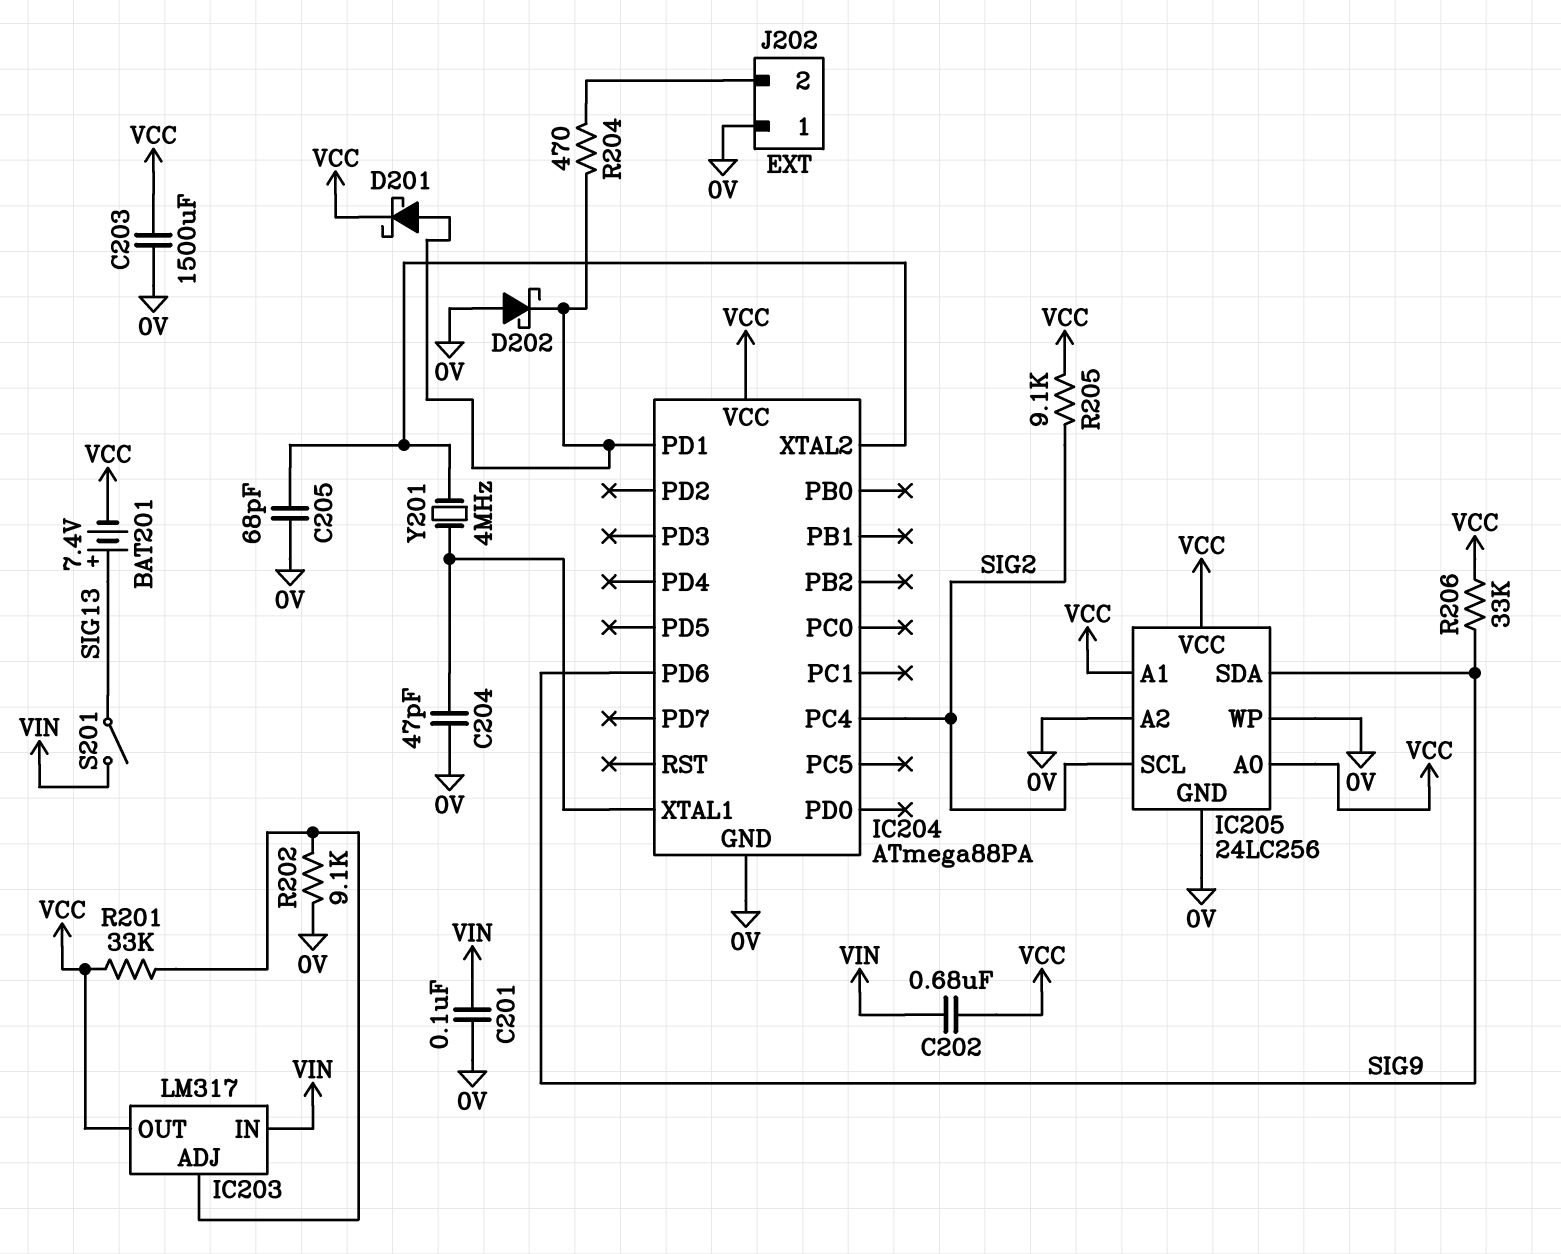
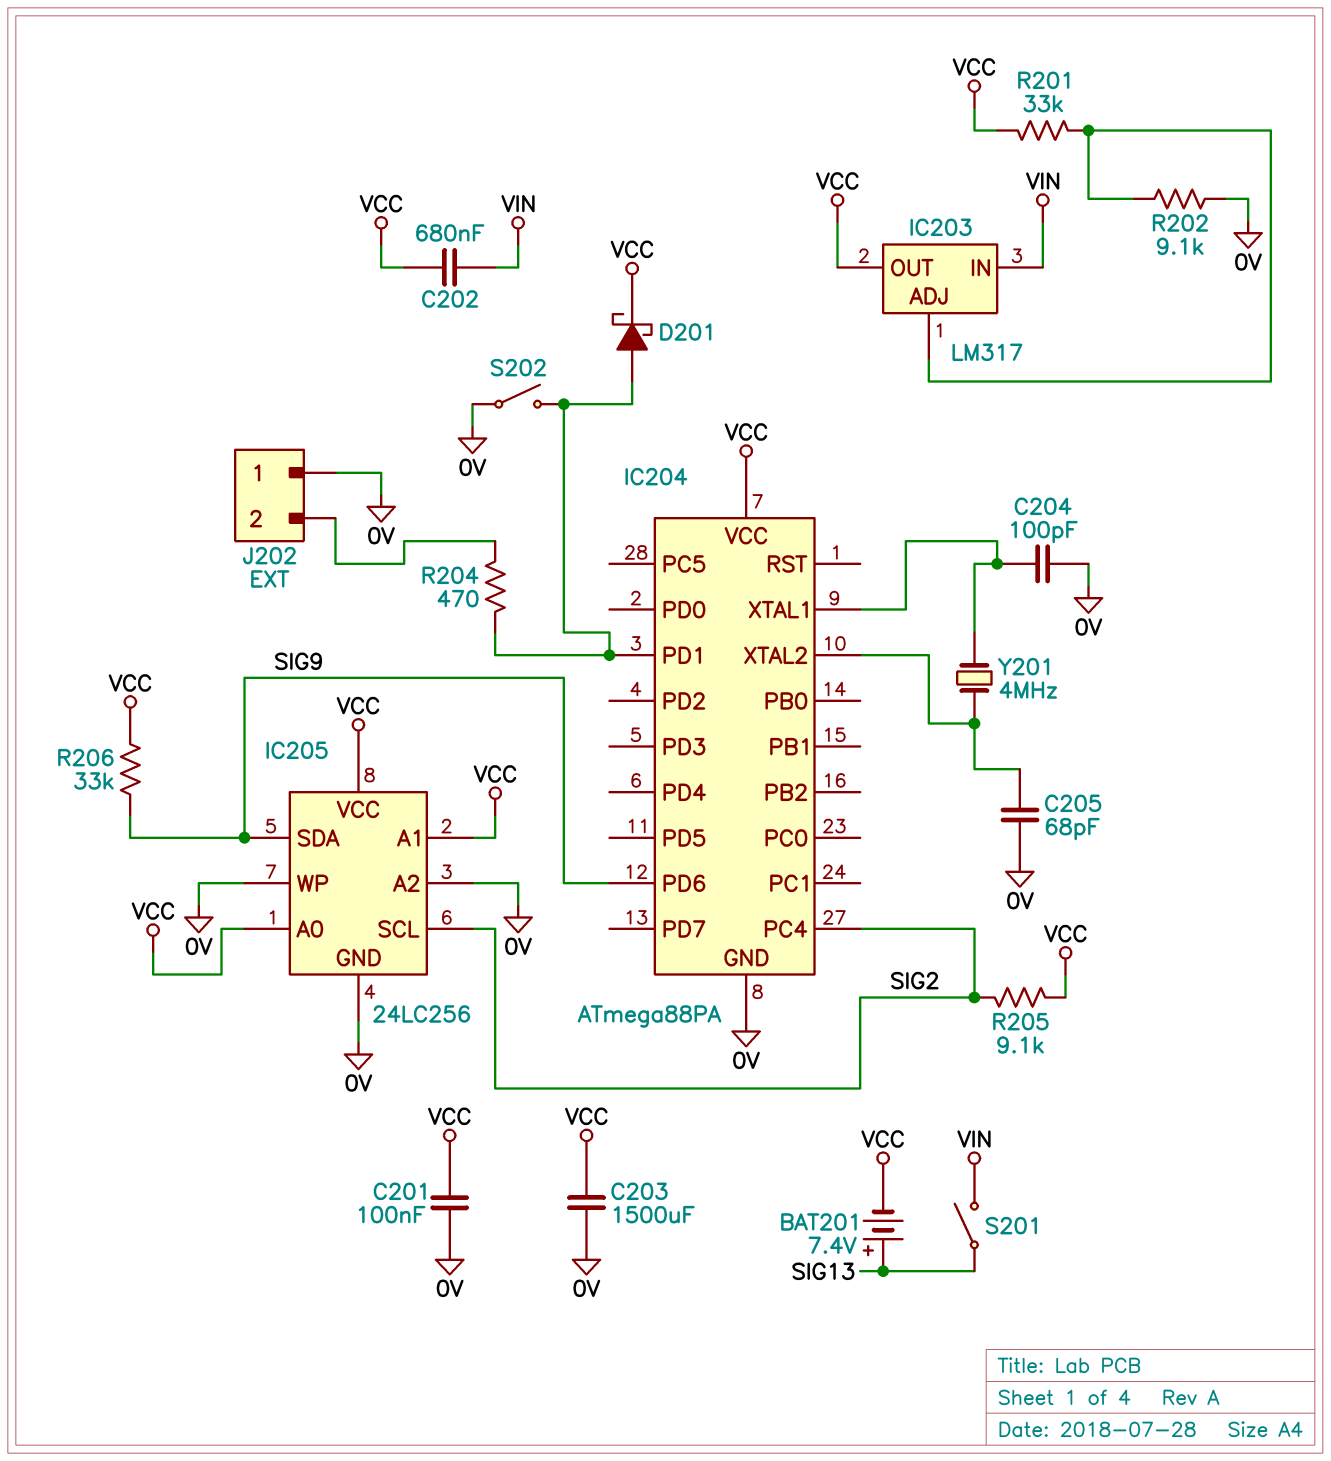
C201: 100nF (0V, VIN) -> 100nF (0V, VCC)
C204: 47pF (0V, IC204/XTAL1) -> 100pF (0V, IC204/XTAL1)
D202: schottky (A 0V, K IC204/PD1) -> none
S202: none -> switch (0V, IC204/PD1)

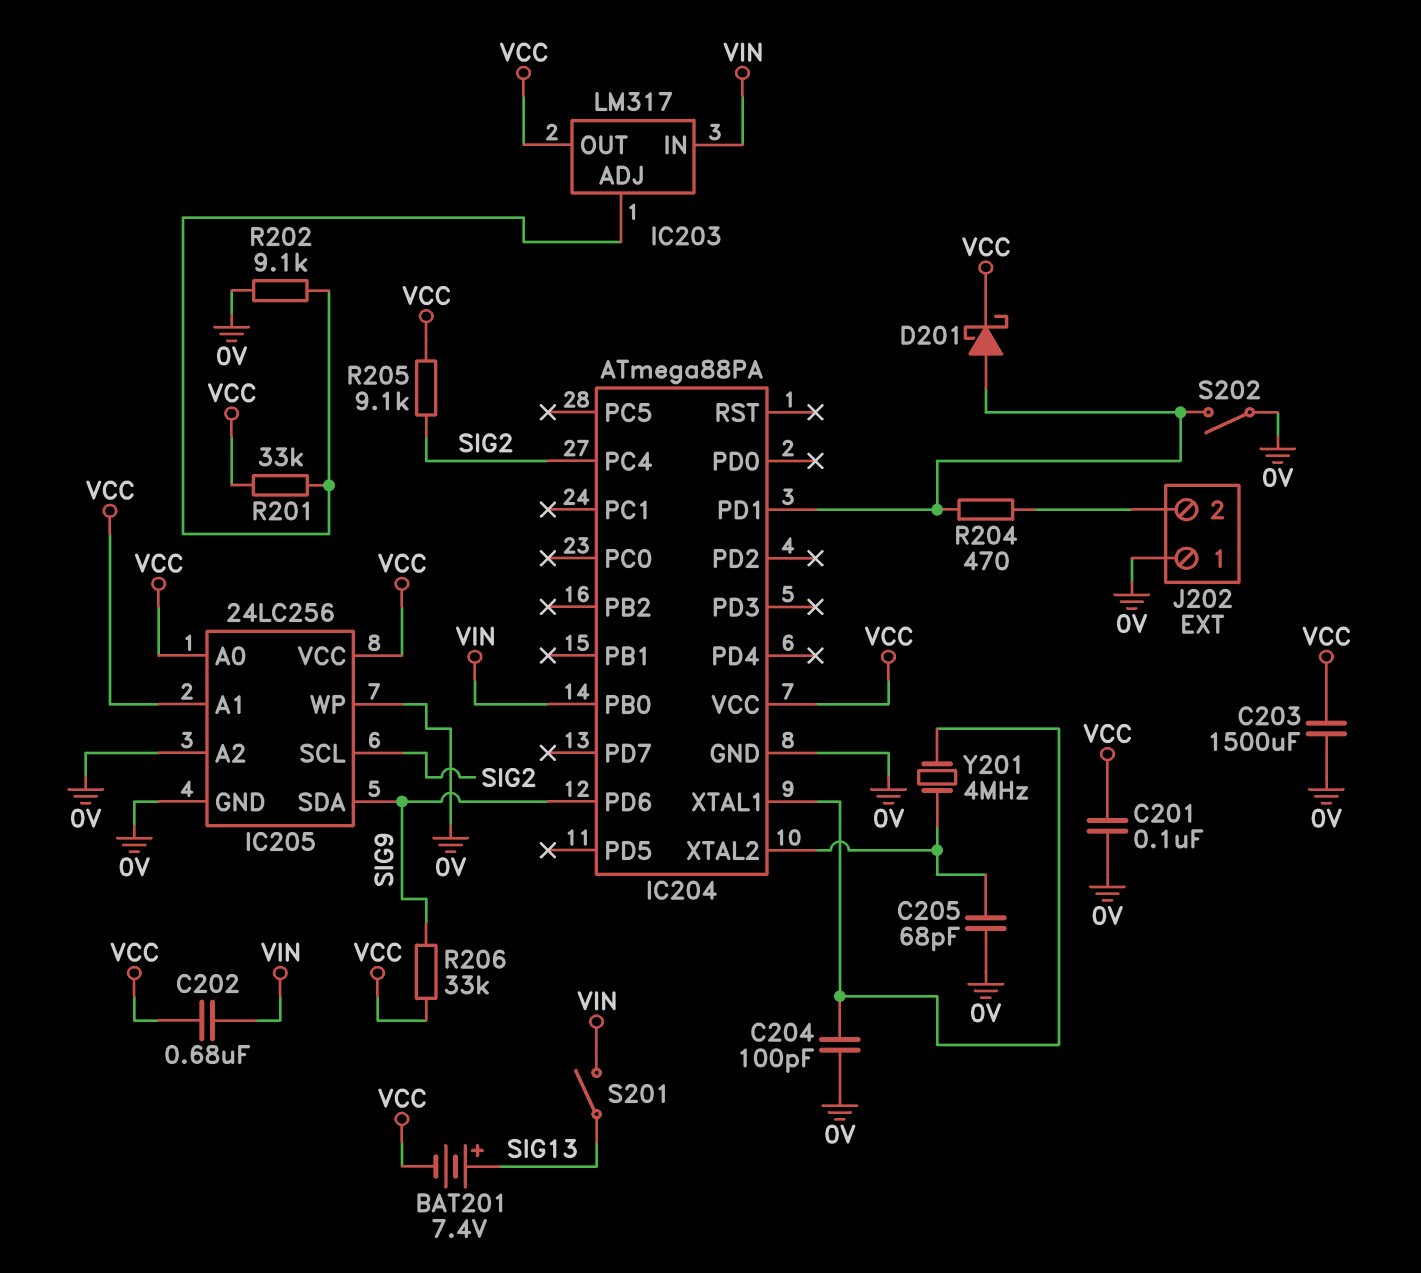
IC204 pin PB0: none -> VIN

